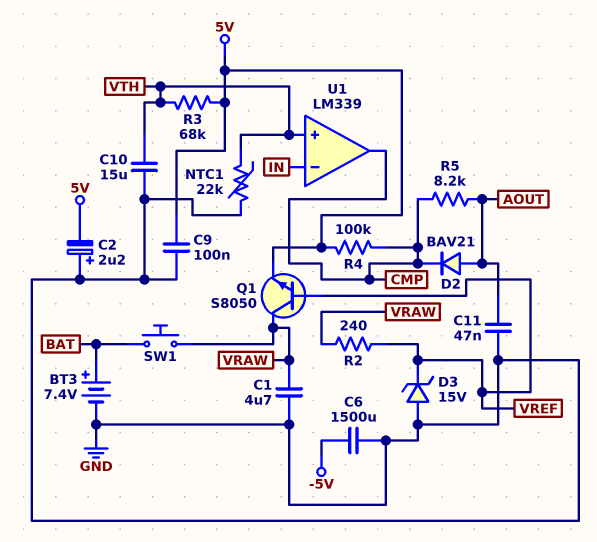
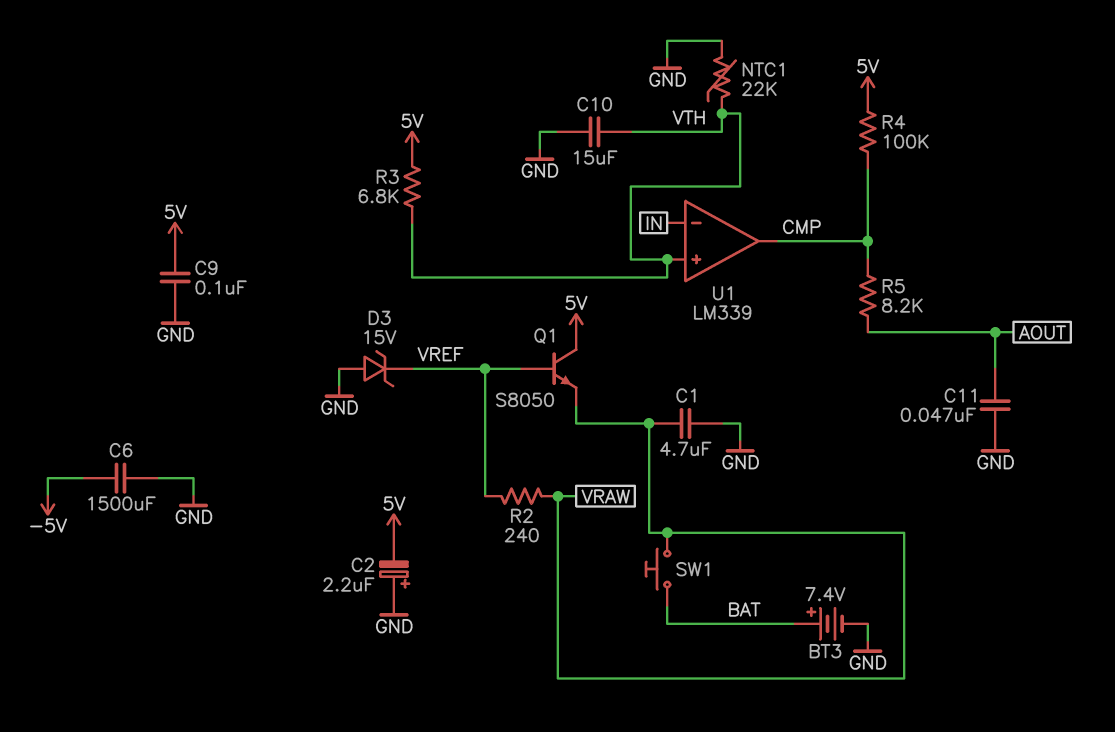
D2: diode BAV21 (A AOUT, K CMP) -> none
Q1: NPN S8050 (B VREF, C VRAW, E 5V) -> NPN S8050 (B VREF, C 5V, E VRAW)
R3: 68k (5V, VTH) -> 6.8k (5V, VTH)

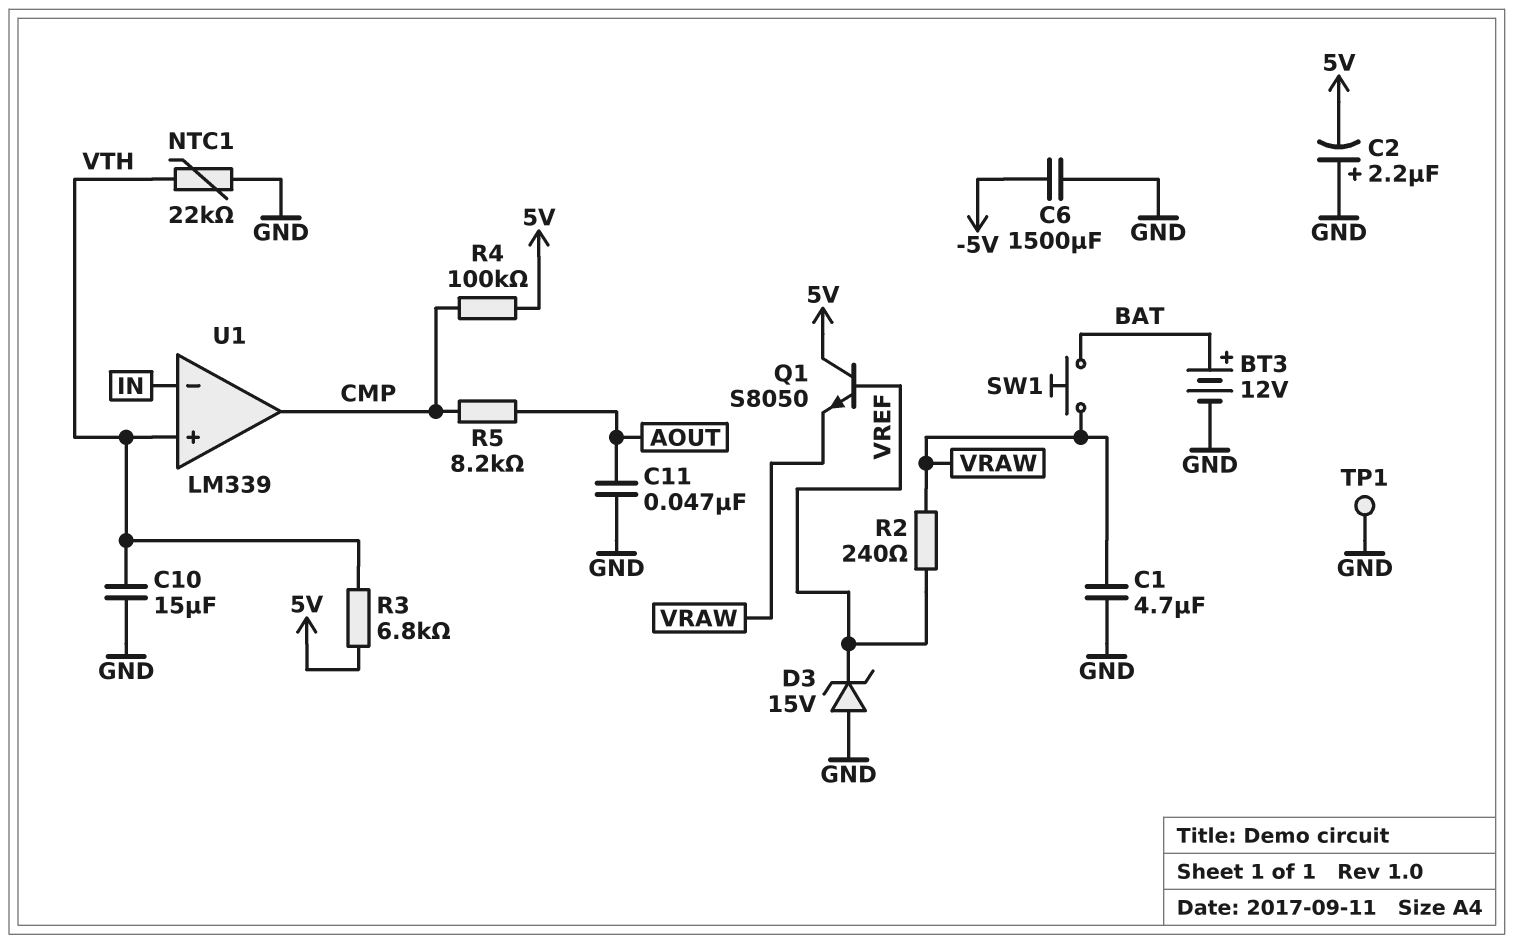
BT3: 7.4V (plus BAT, minus GND) -> 12V (plus BAT, minus GND)
C9: 100nF (5V, GND) -> none
TP1: none -> test point (GND)

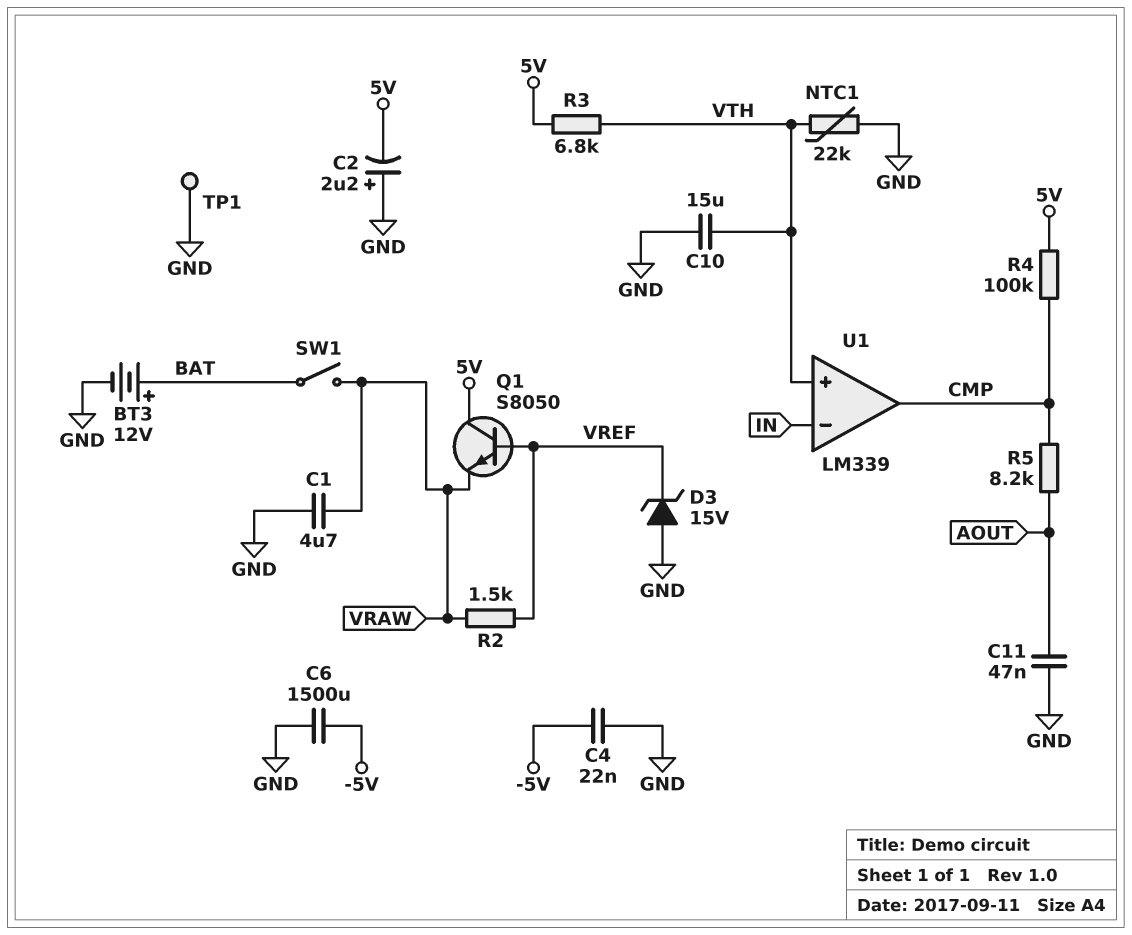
C4: none -> 22nF (-5V, GND)
R2: 240 (VRAW, VREF) -> 1.5k (VRAW, VREF)
SW1: button (BAT, VRAW) -> switch (BAT, VRAW)

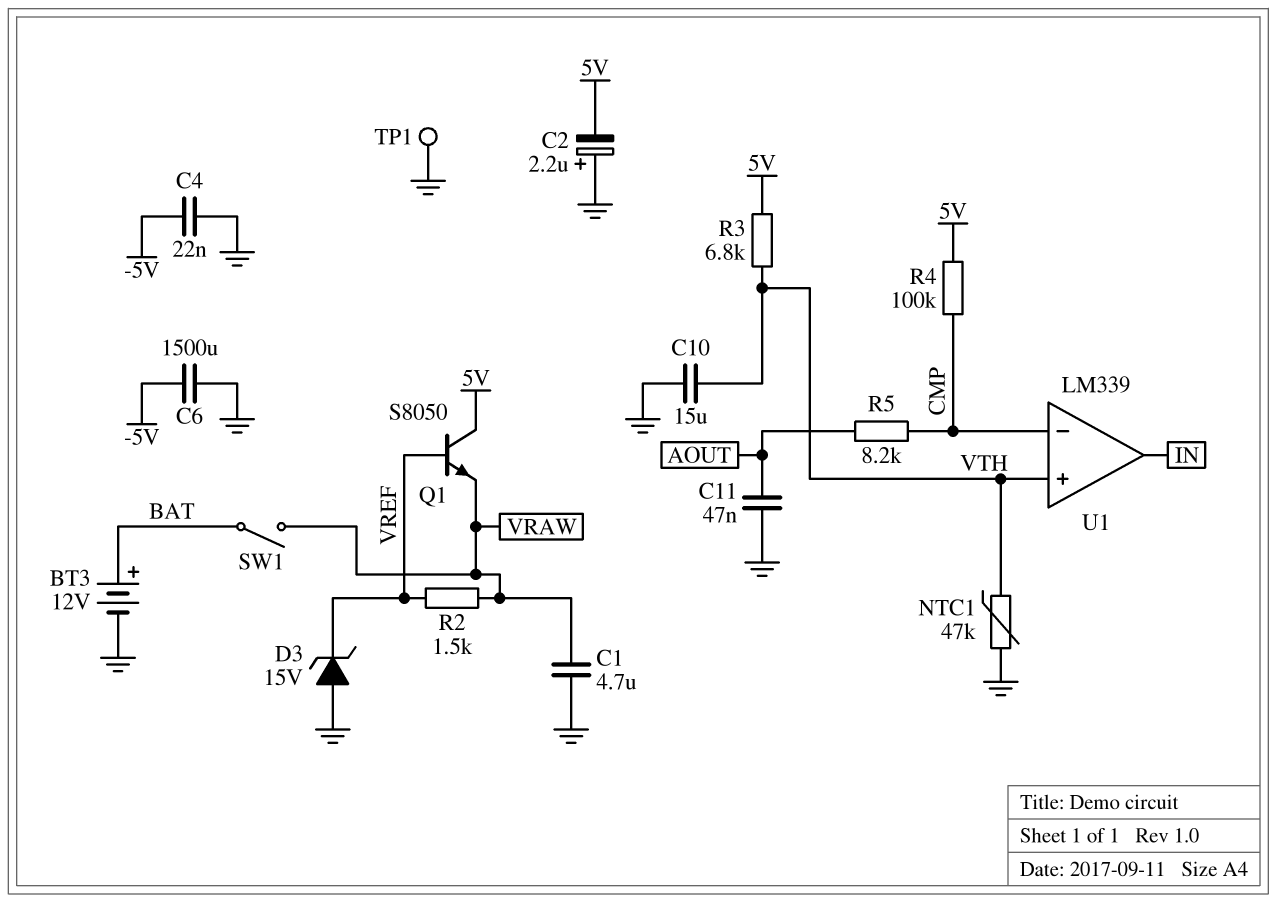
NTC1: 22k (GND, VTH) -> 47k (GND, VTH)
U1 pin in-: IN -> CMP
U1 pin out: CMP -> IN

